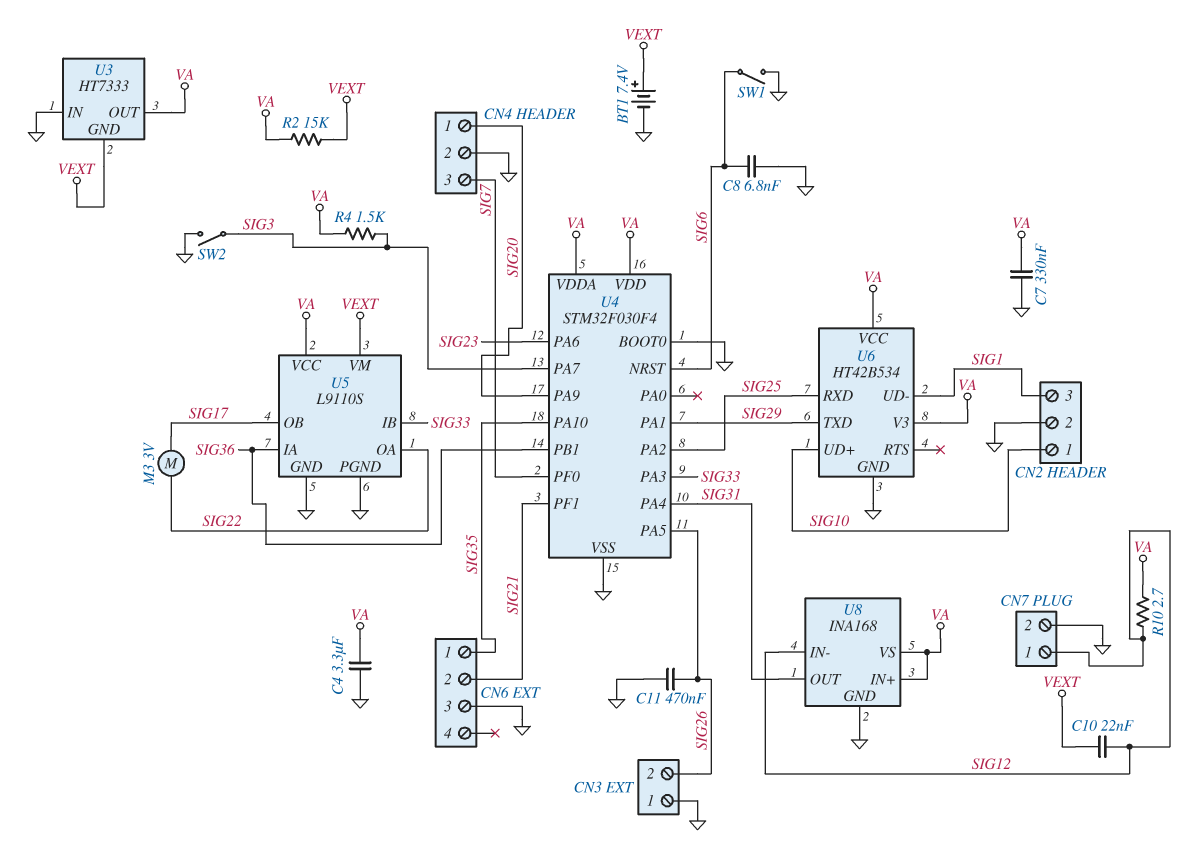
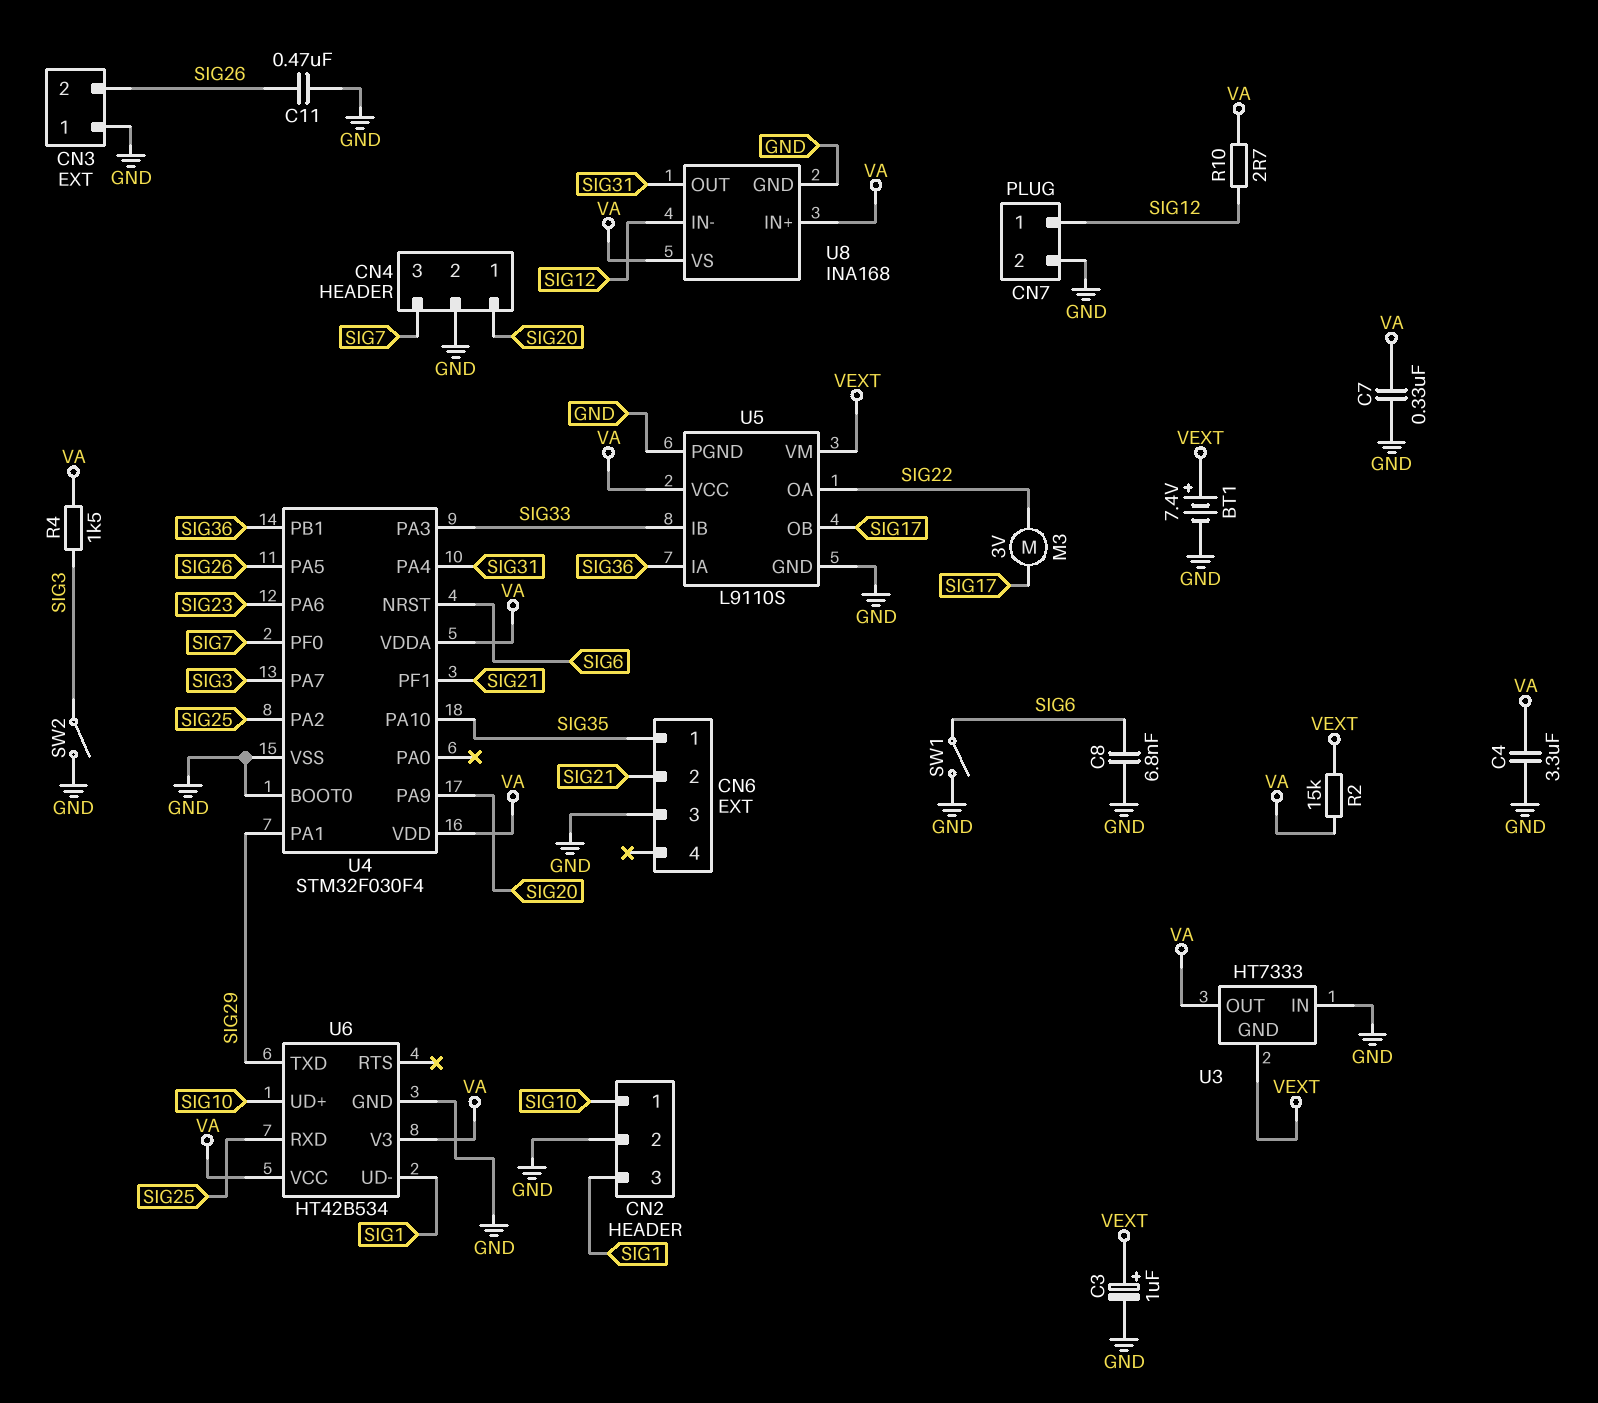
C3: none -> 1uF (plus VEXT, minus GND)
C10: 22nF (SIG12, VEXT) -> none

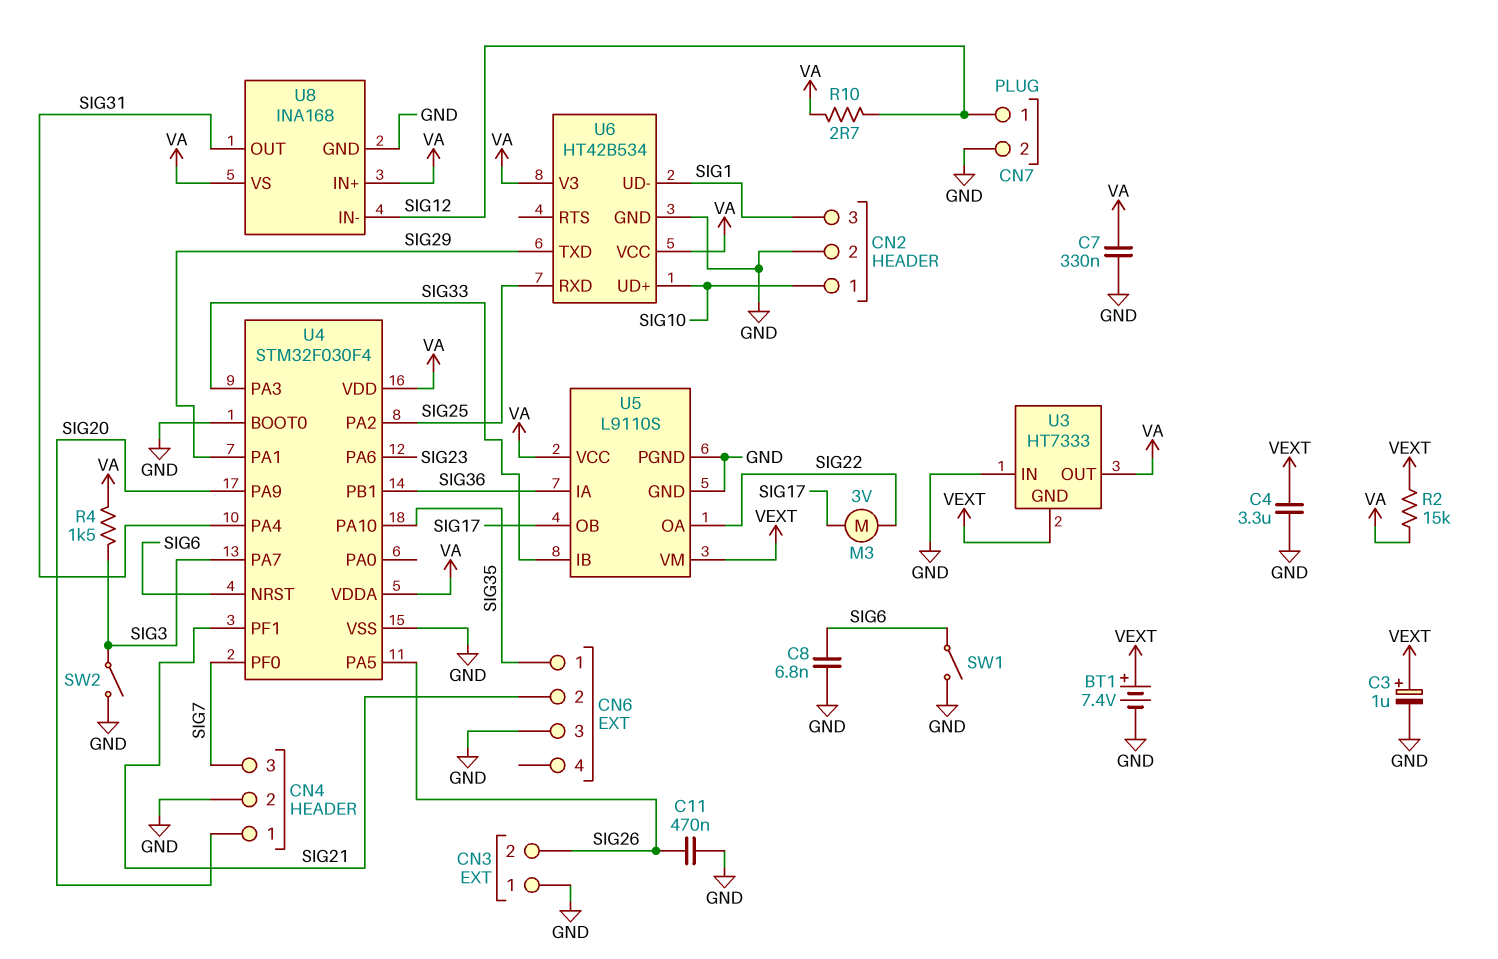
C4: 3.3uF (GND, VA) -> 3.3uF (GND, VEXT)

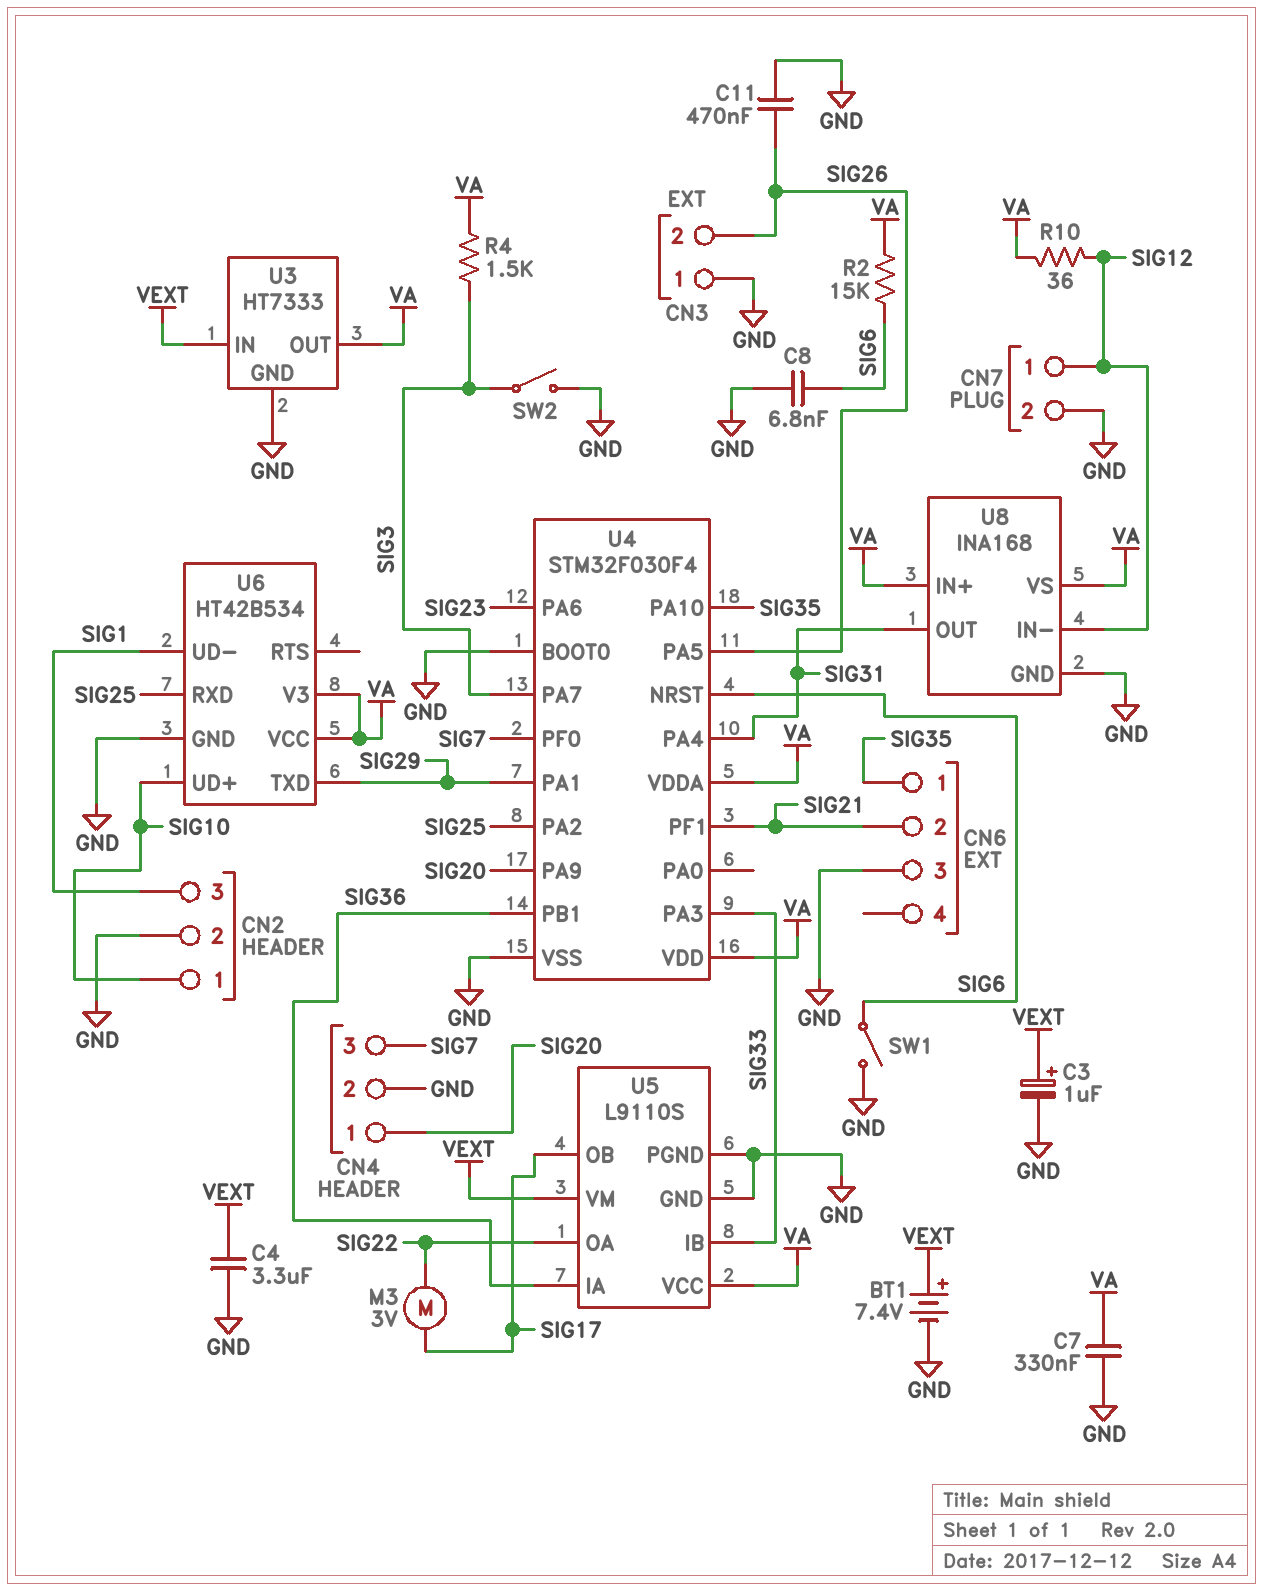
R2: 15k (VA, VEXT) -> 15k (SIG6, VA)
R10: 2.7 (SIG12, VA) -> 36 (SIG12, VA)
U3 pin GND: VEXT -> GND
U3 pin IN: GND -> VEXT

